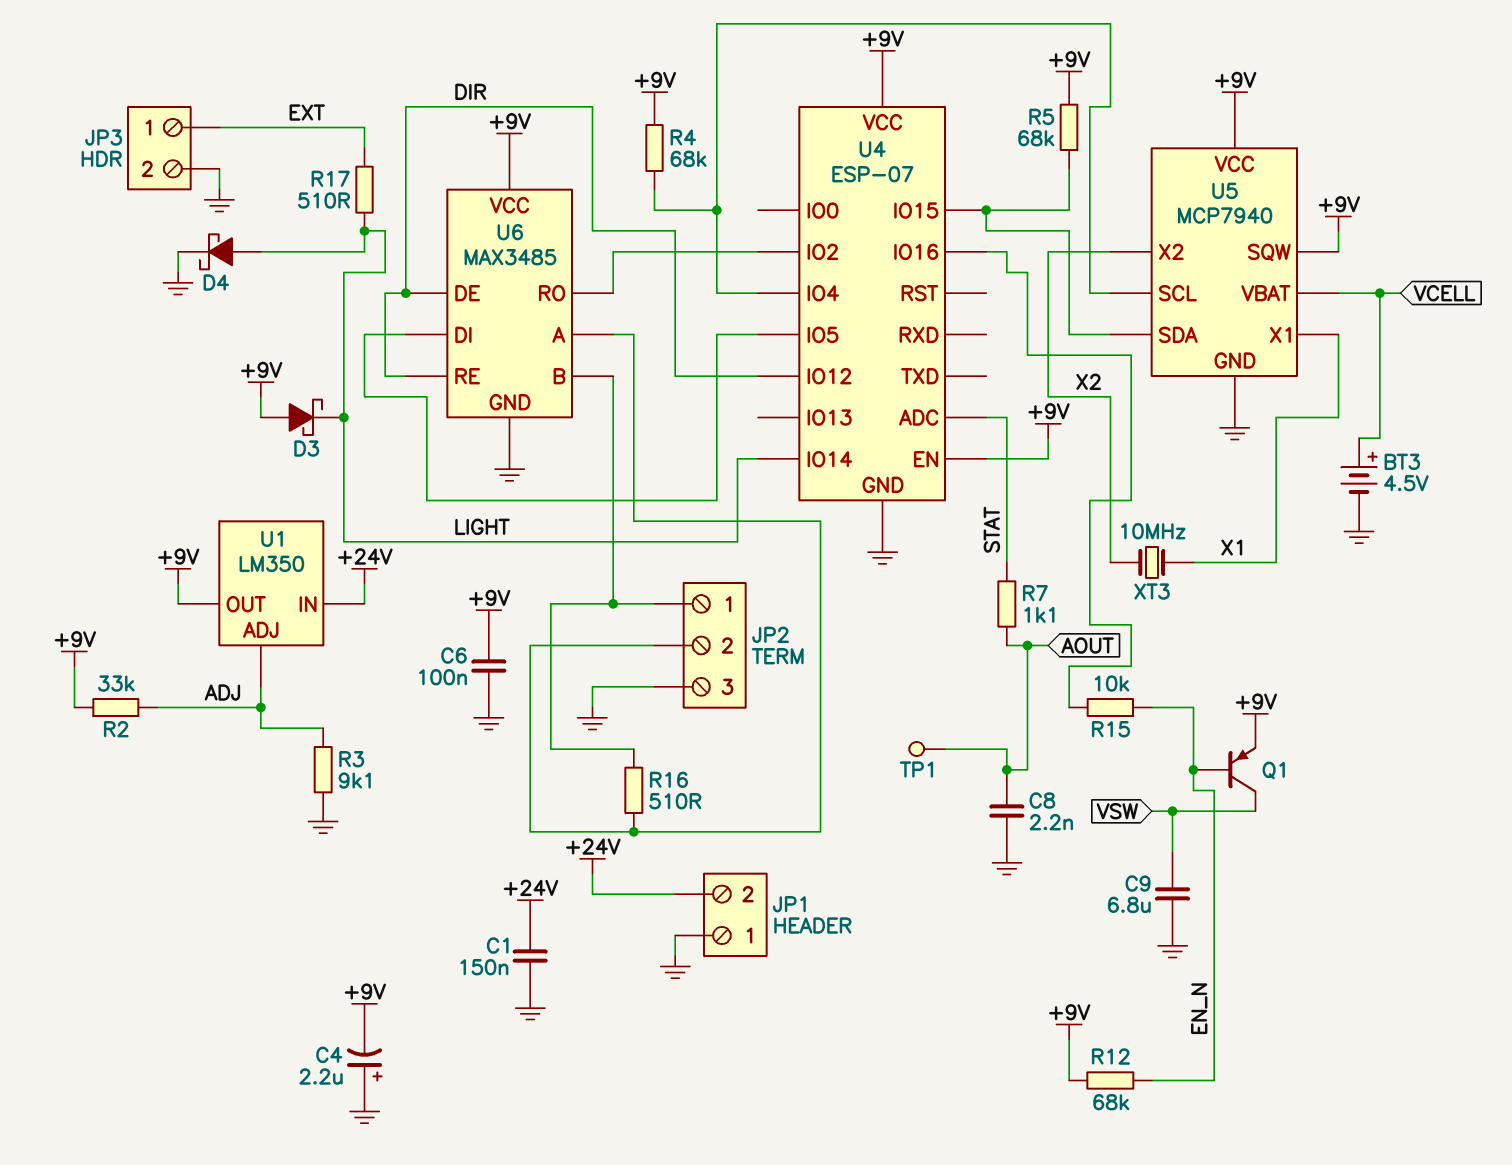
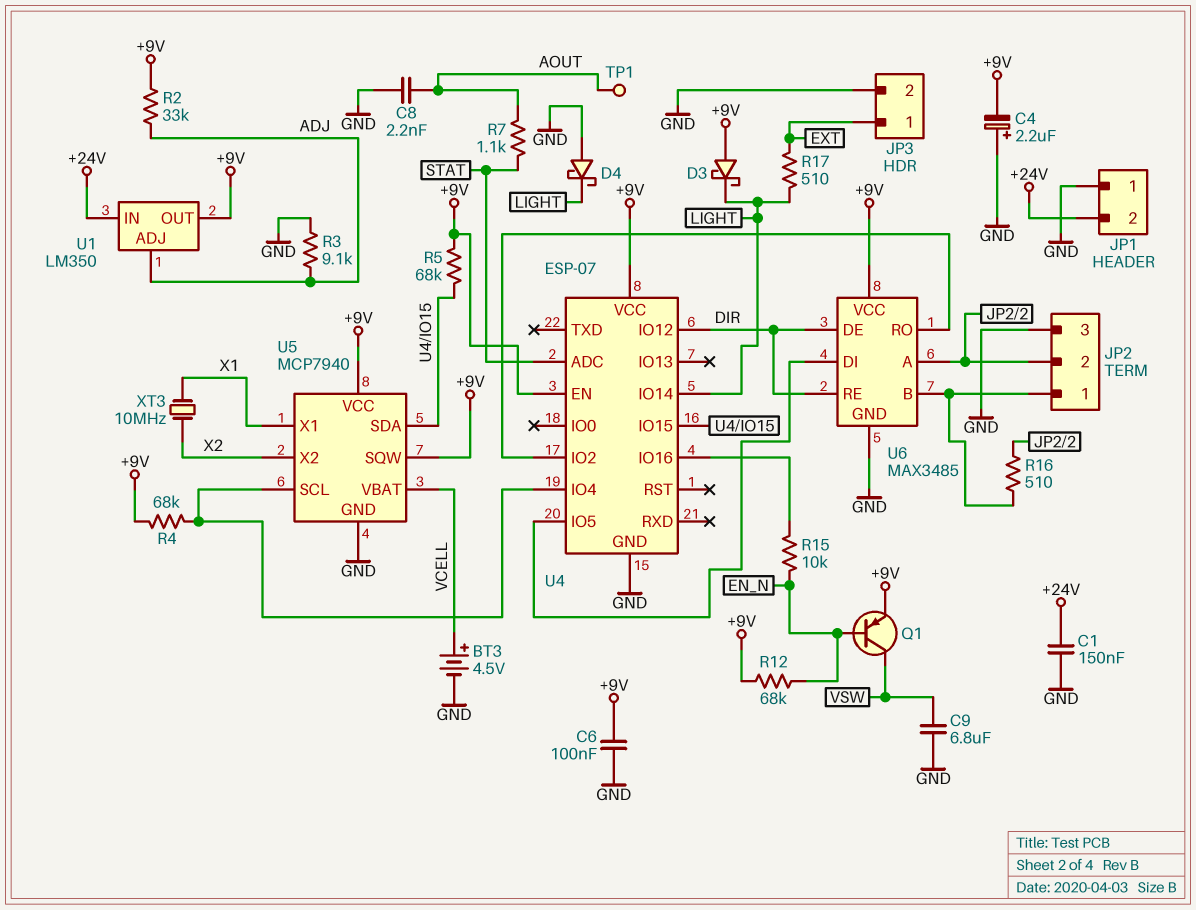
D4: schottky (A LIGHT, K GND) -> schottky (A GND, K LIGHT)

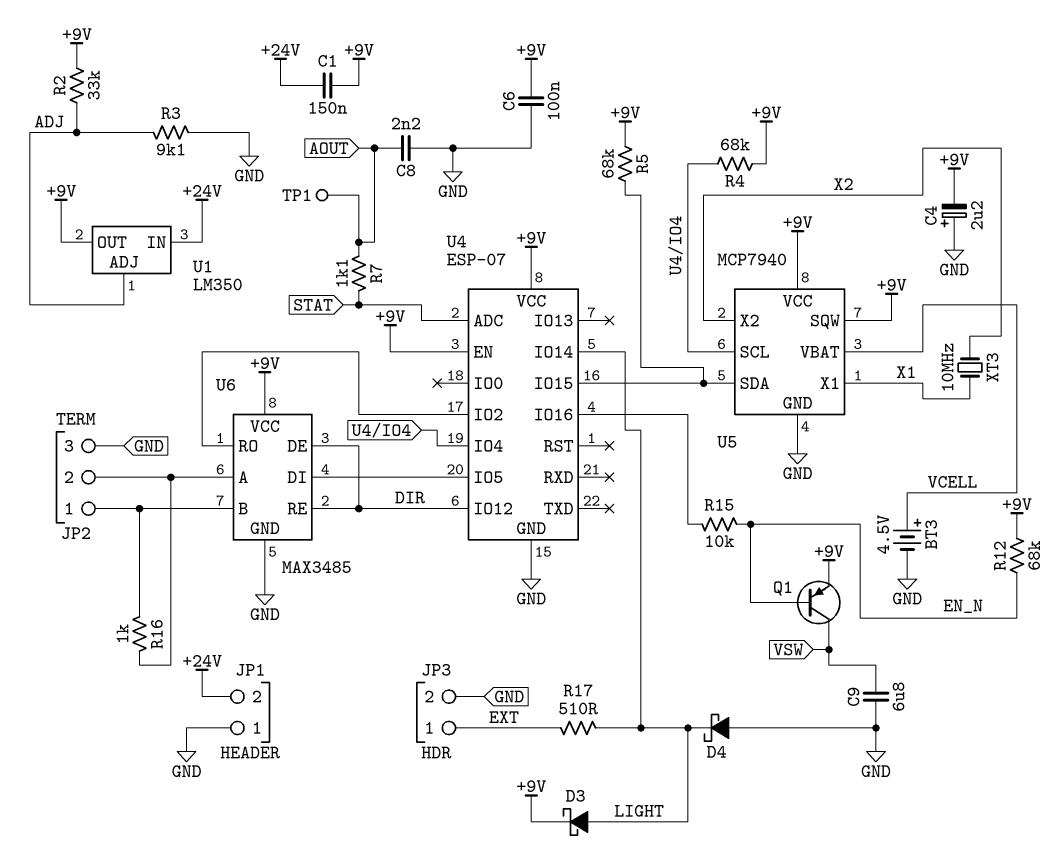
C1: 150nF (+24V, GND) -> 150nF (+9V, +24V)
D3: schottky (A +9V, K LIGHT) -> schottky (A LIGHT, K +9V)
R16: 510 (JP2/1, JP2/2) -> 1k (JP2/1, JP2/2)

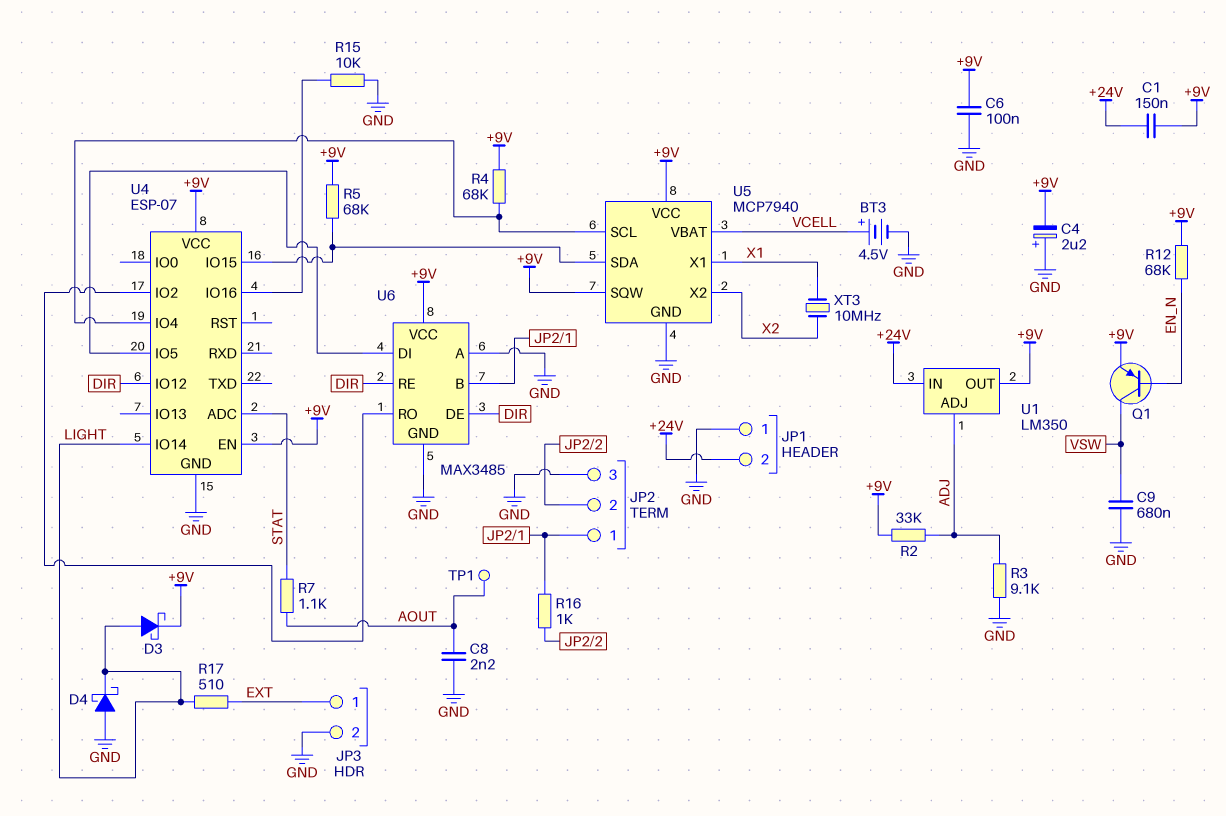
C9: 6.8uF (GND, VSW) -> 680nF (GND, VSW)
R15: 10k (EN_N, U4/IO16) -> 10k (GND, U4/IO16)
U6 pin A: JP2/2 -> GND

